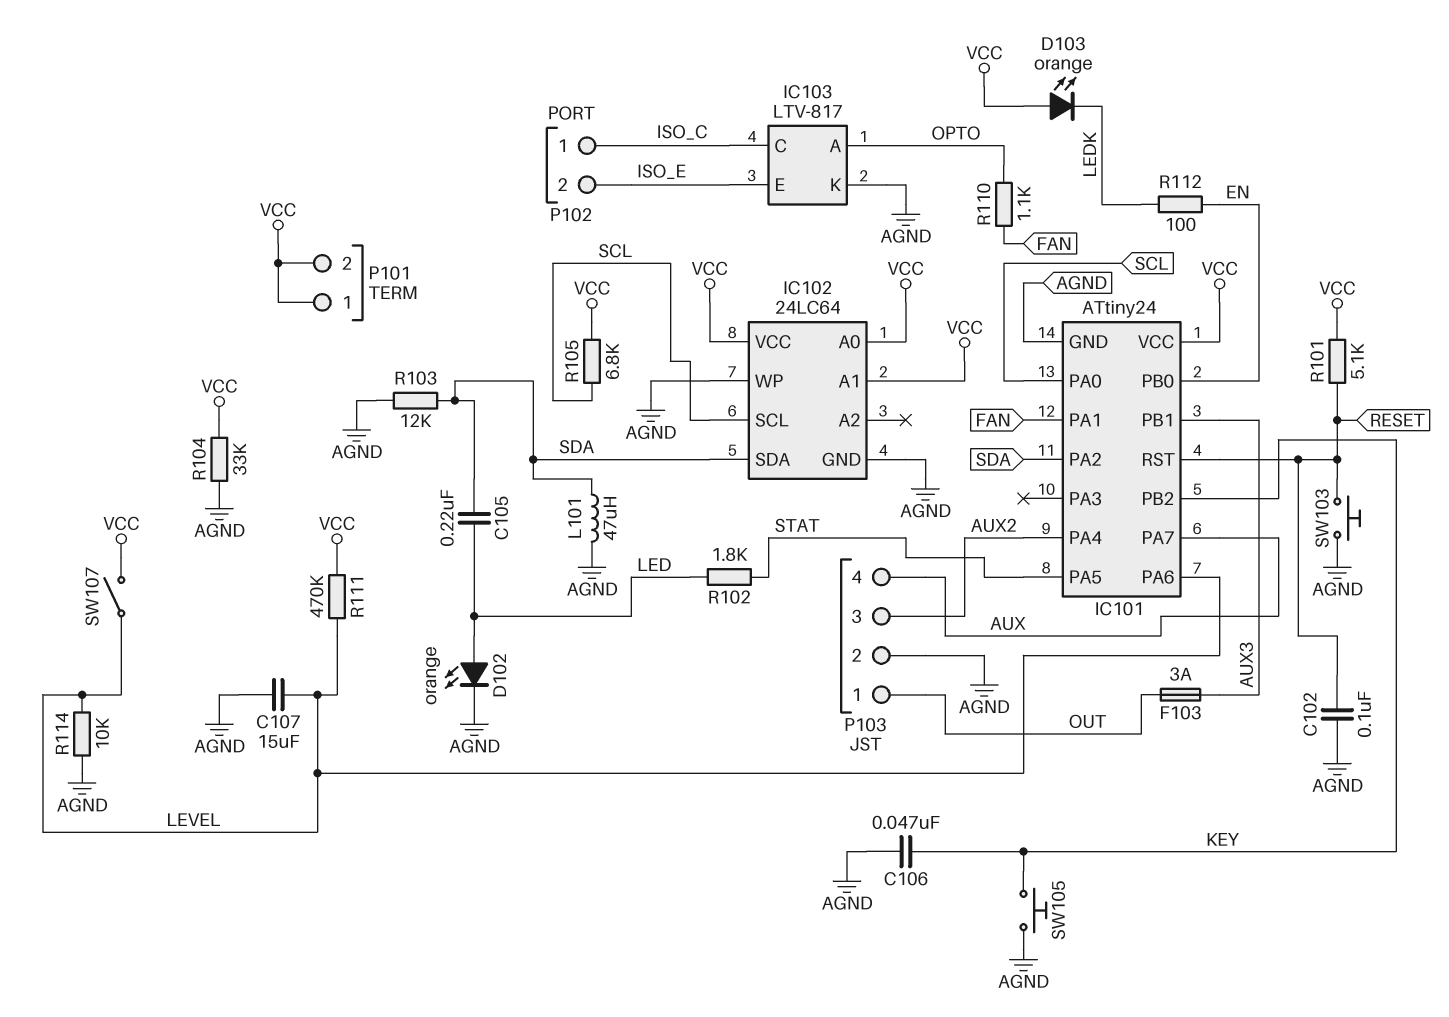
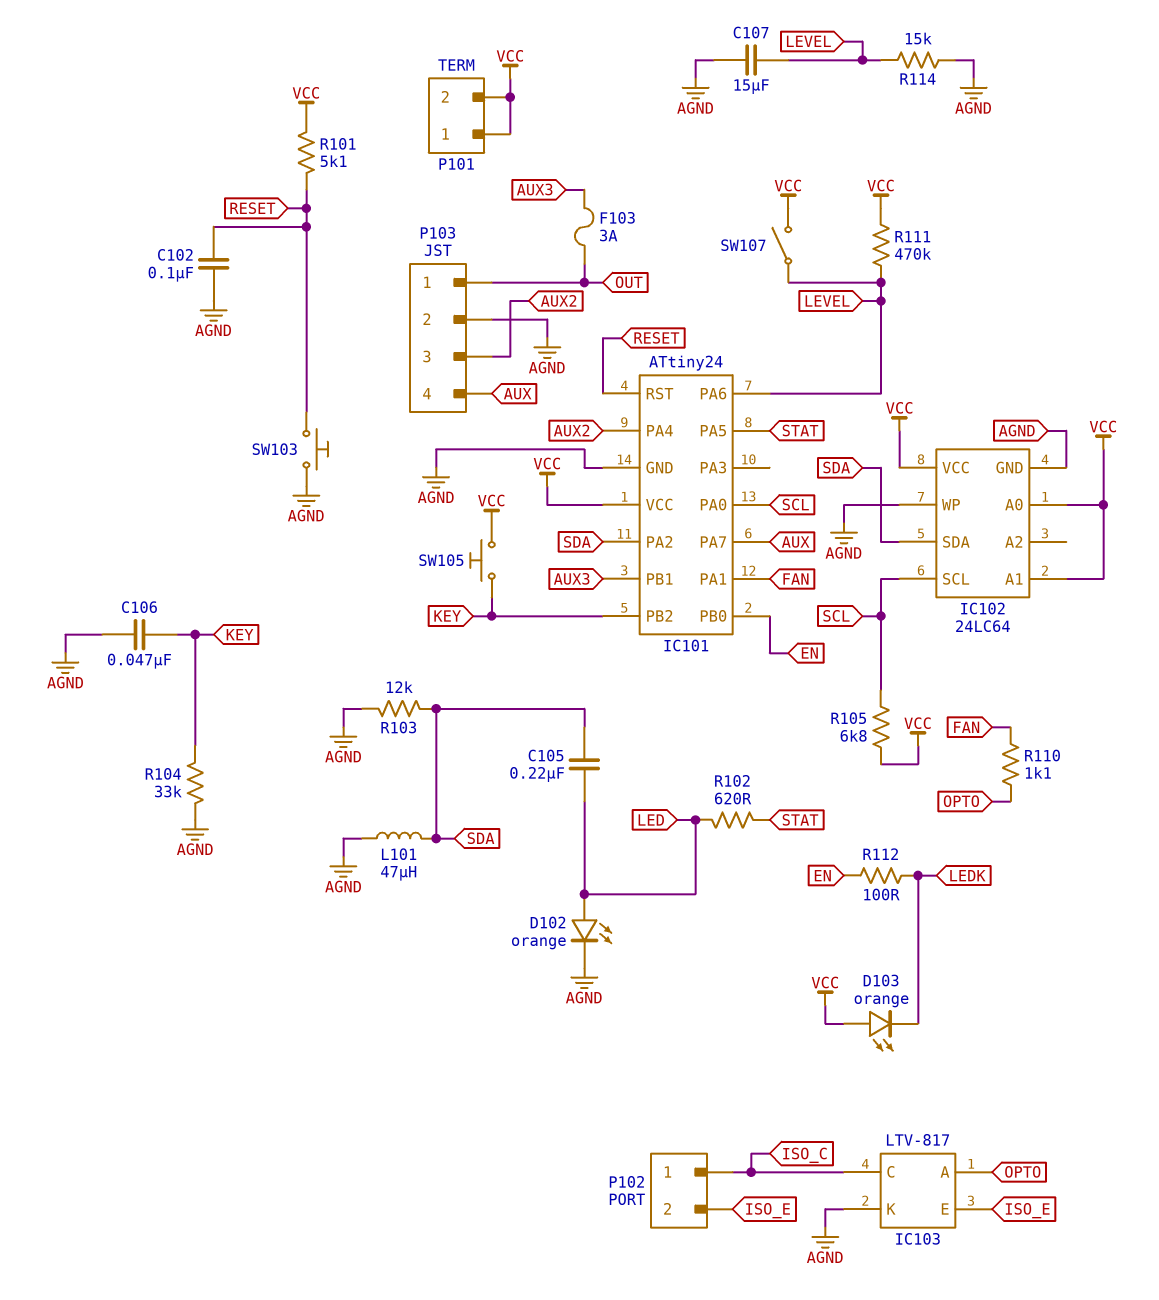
R102: 1.8k (LED, STAT) -> 620 (LED, STAT)
R104: 33k (AGND, VCC) -> 33k (AGND, KEY)
R114: 10k (AGND, LEVEL) -> 15k (AGND, LEVEL)
SW105: button (AGND, KEY) -> button (KEY, VCC)

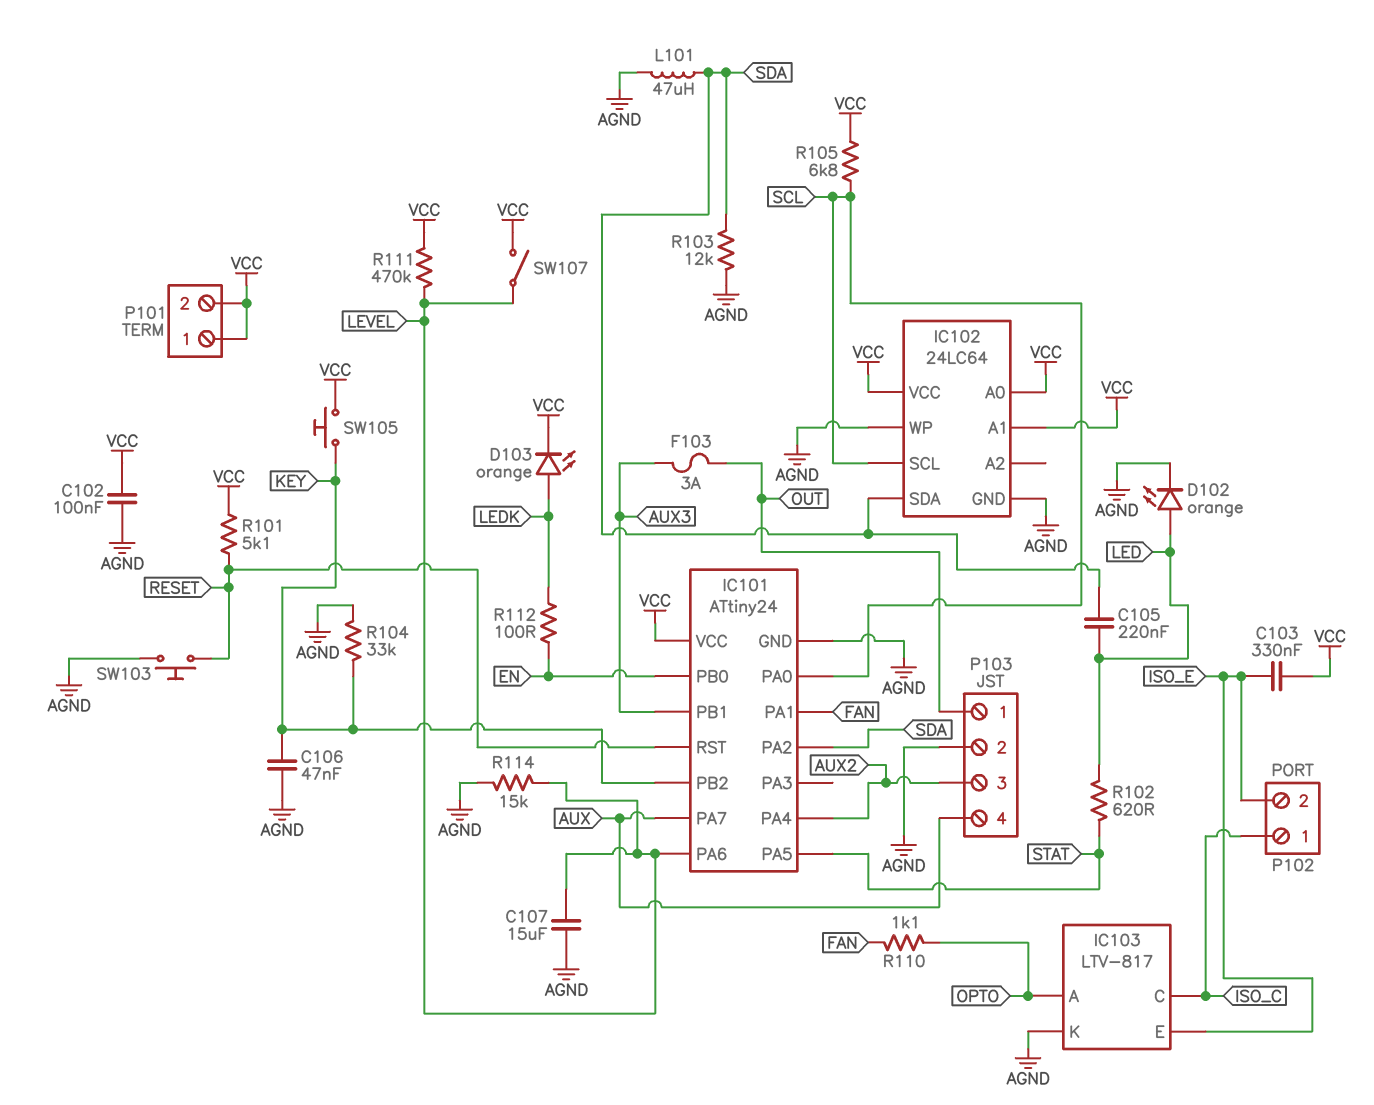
C102: 100nF (AGND, RESET) -> 100nF (AGND, VCC)
C103: none -> 330nF (ISO_E, VCC)
D103: LED orange (A VCC, K LEDK) -> LED orange (A LEDK, K VCC)

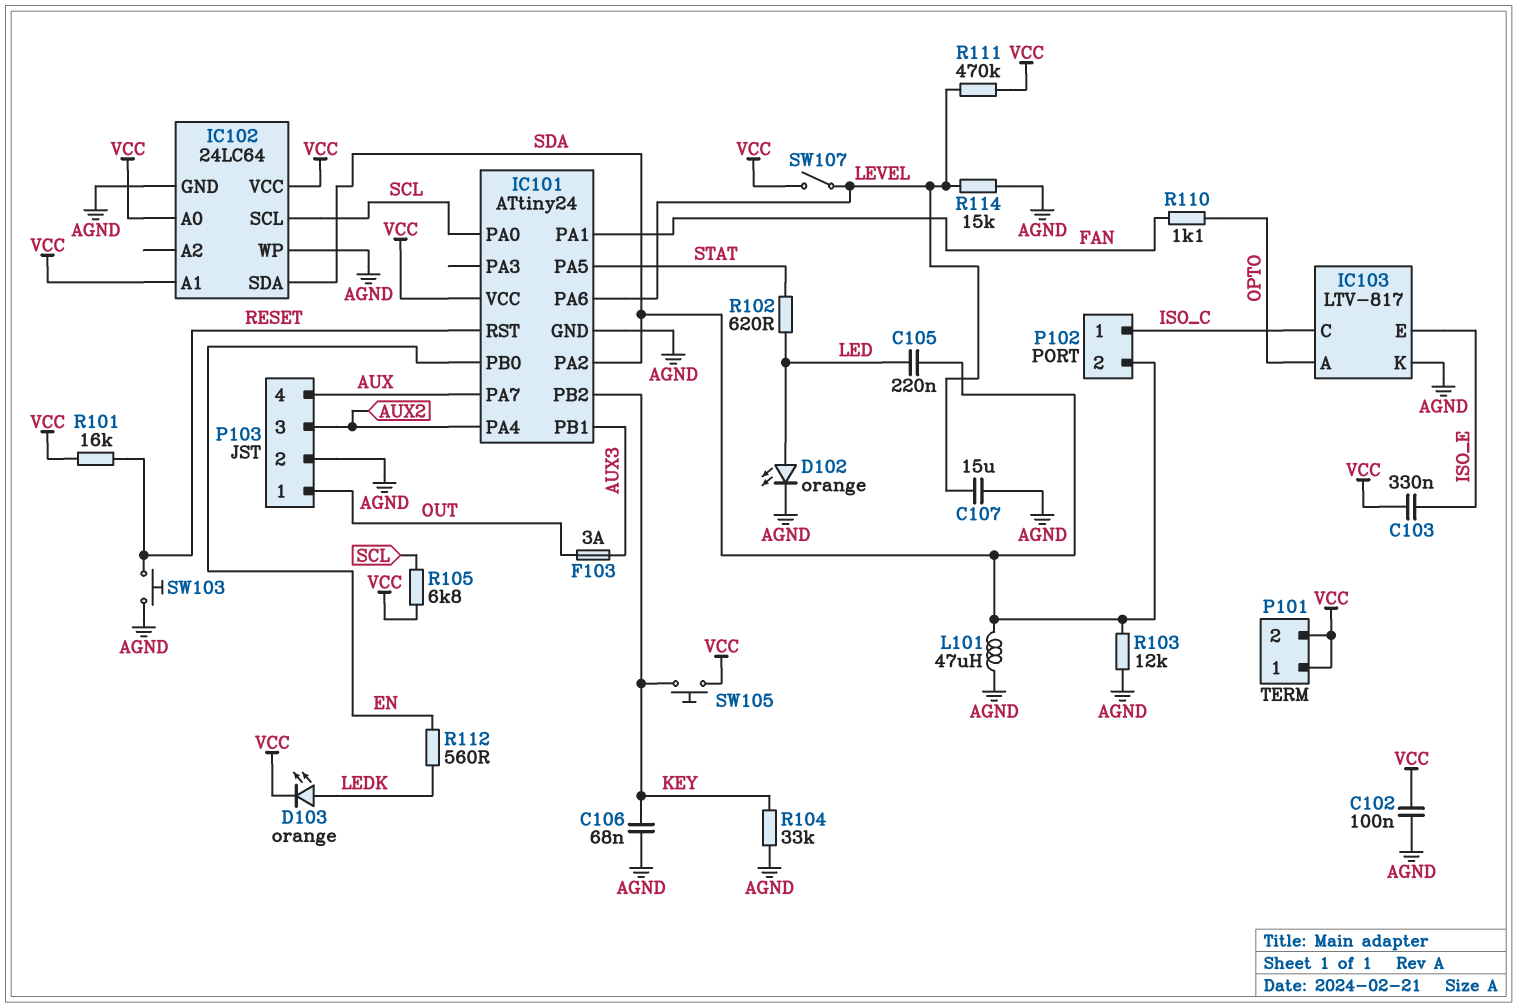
C106: 47nF (AGND, KEY) -> 68nF (AGND, KEY)
P102 pin 2: ISO_E -> SDA
R101: 5.1k (RESET, VCC) -> 16k (RESET, VCC)
R112: 100 (EN, LEDK) -> 560 (EN, LEDK)

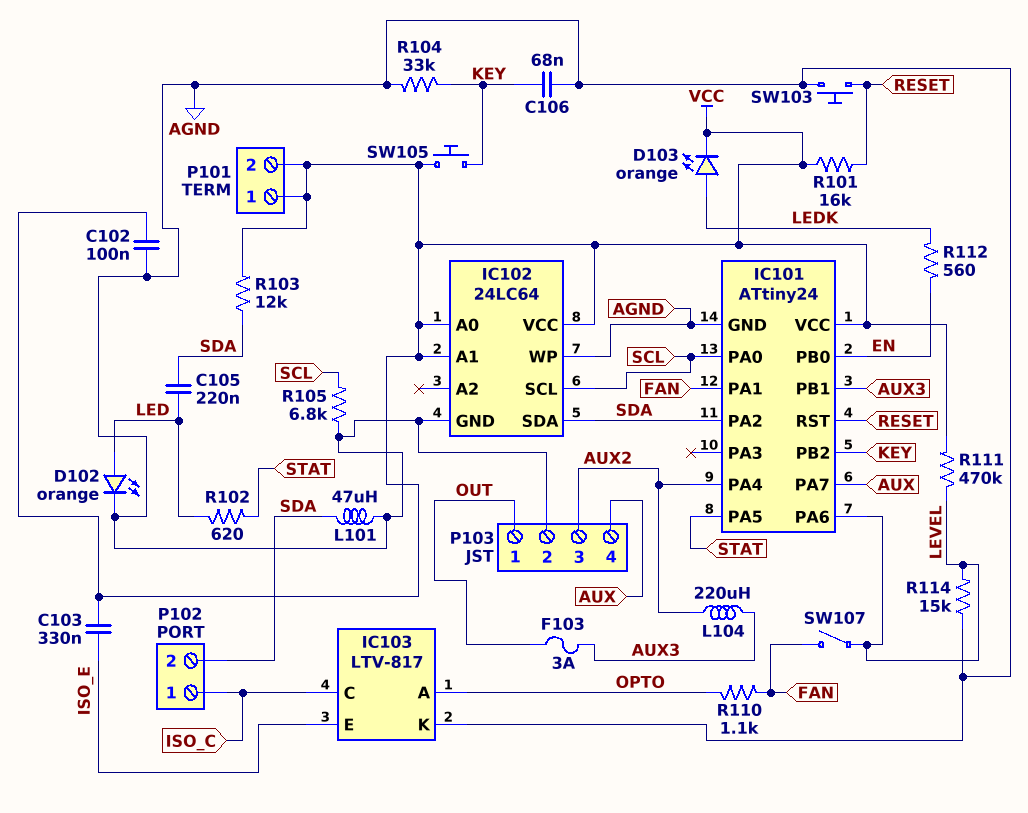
C107: 15uF (AGND, LEVEL) -> none
L104: none -> 220uH (AUX2, AUX3)
R103: 12k (AGND, SDA) -> 12k (SDA, VCC)
R105: 6.8k (SCL, VCC) -> 6.8k (AGND, SCL)
SW107: switch (LEVEL, VCC) -> switch (FAN, LEVEL)

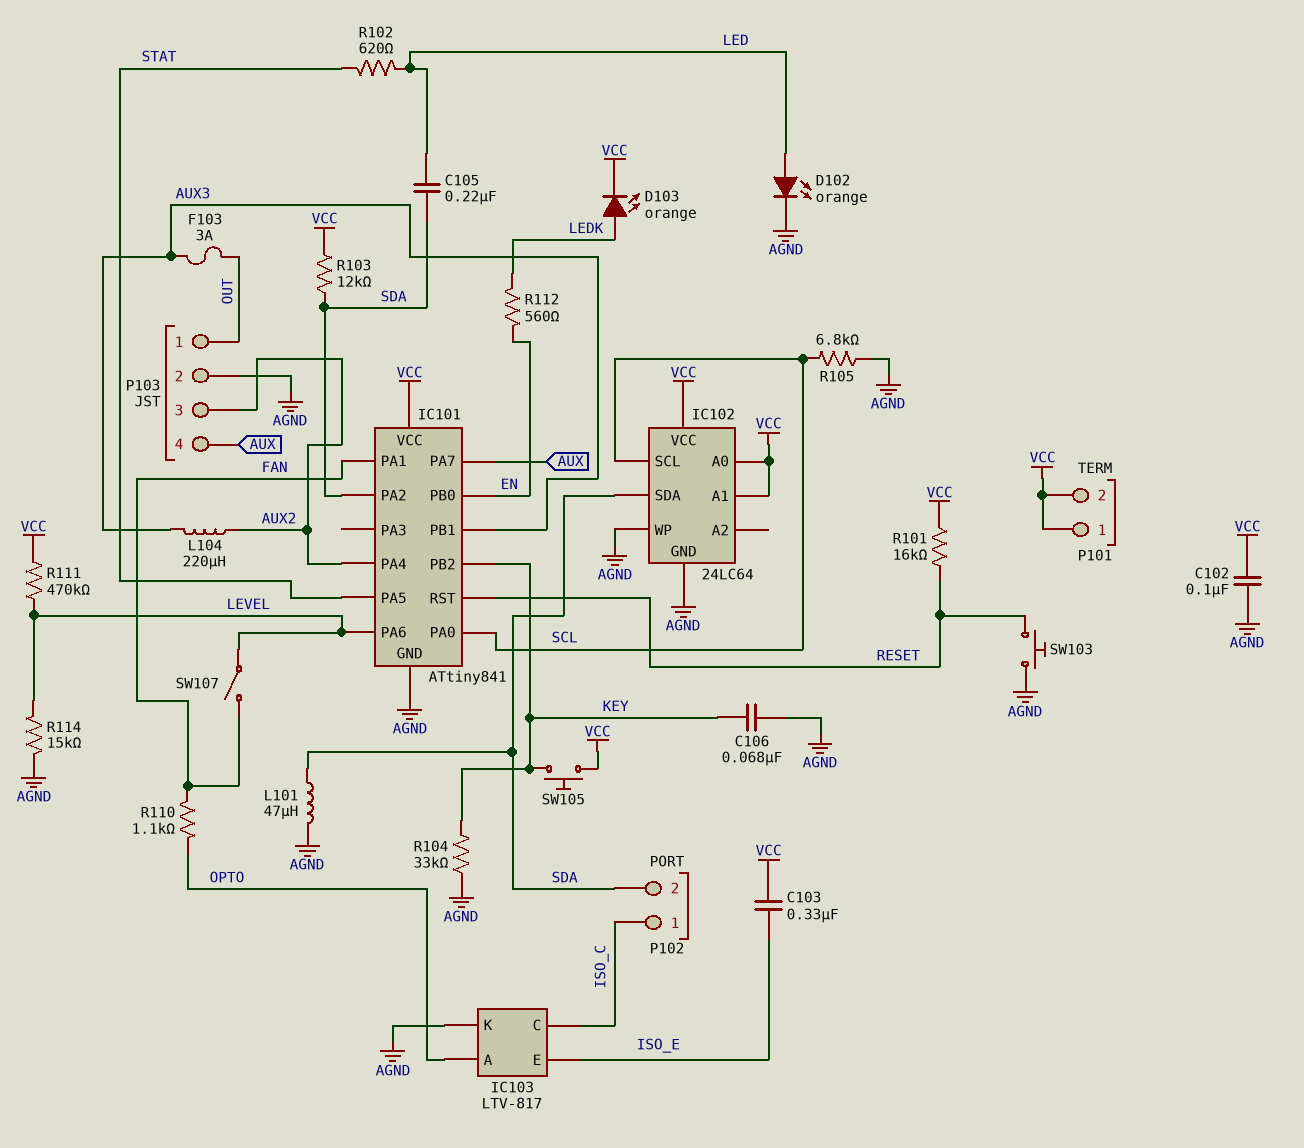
IC101: ATtiny24 -> ATtiny841

